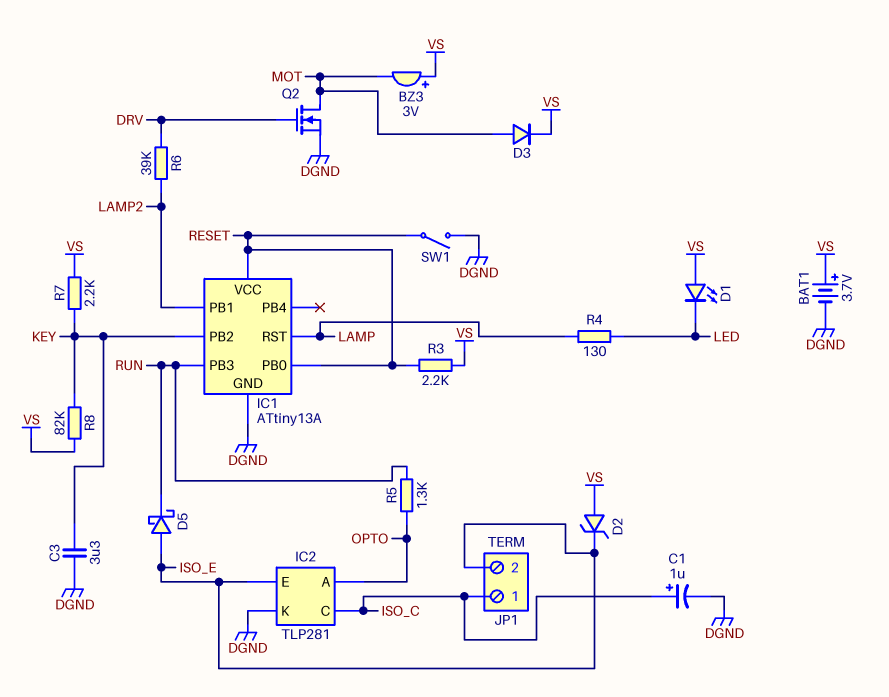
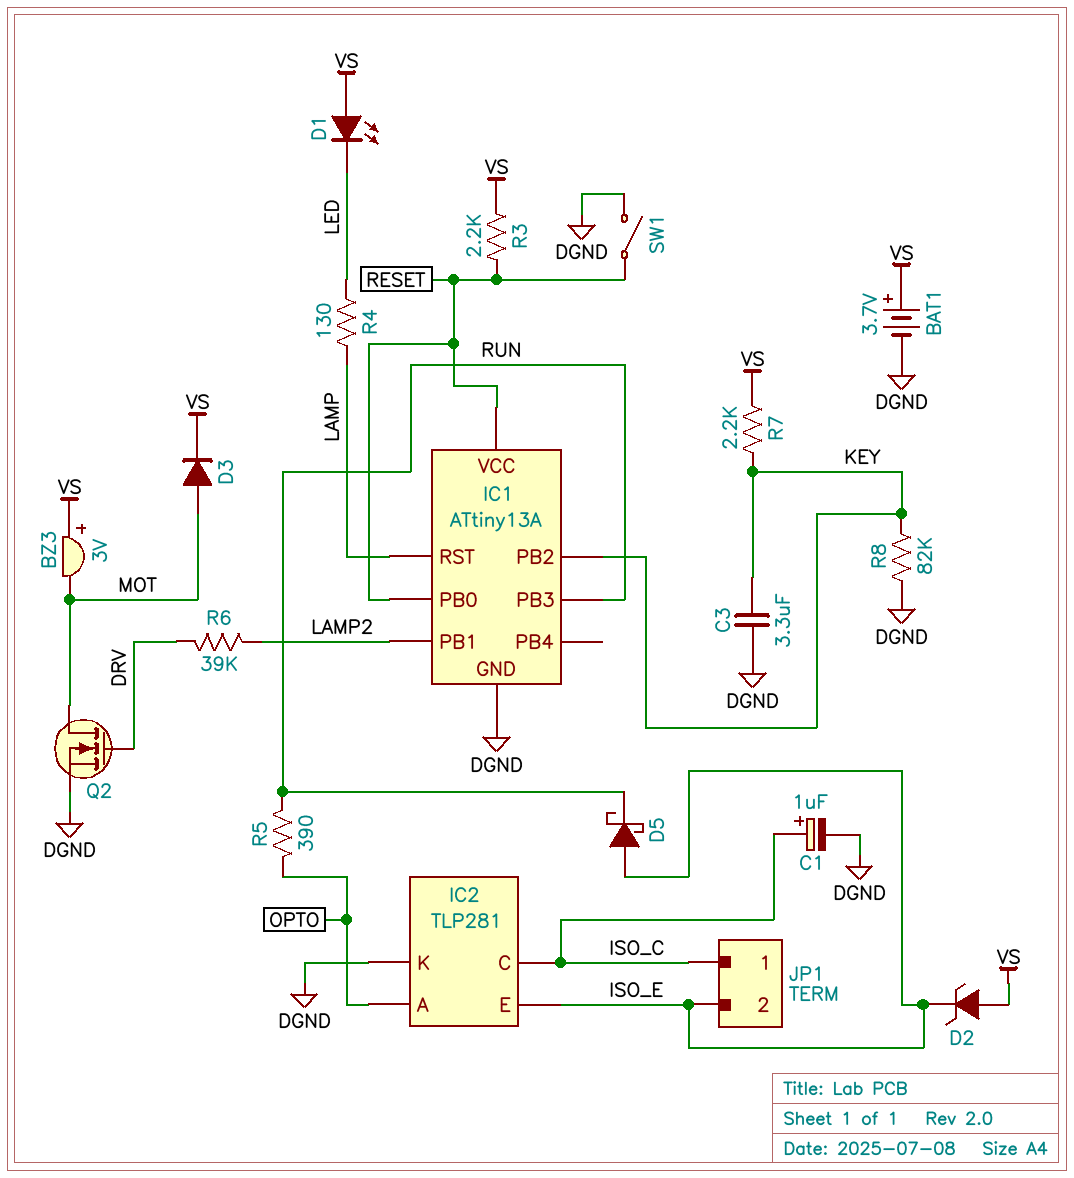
R5: 1.3k (OPTO, RUN) -> 390 (OPTO, RUN)
R8: 82k (KEY, VS) -> 82k (DGND, KEY)

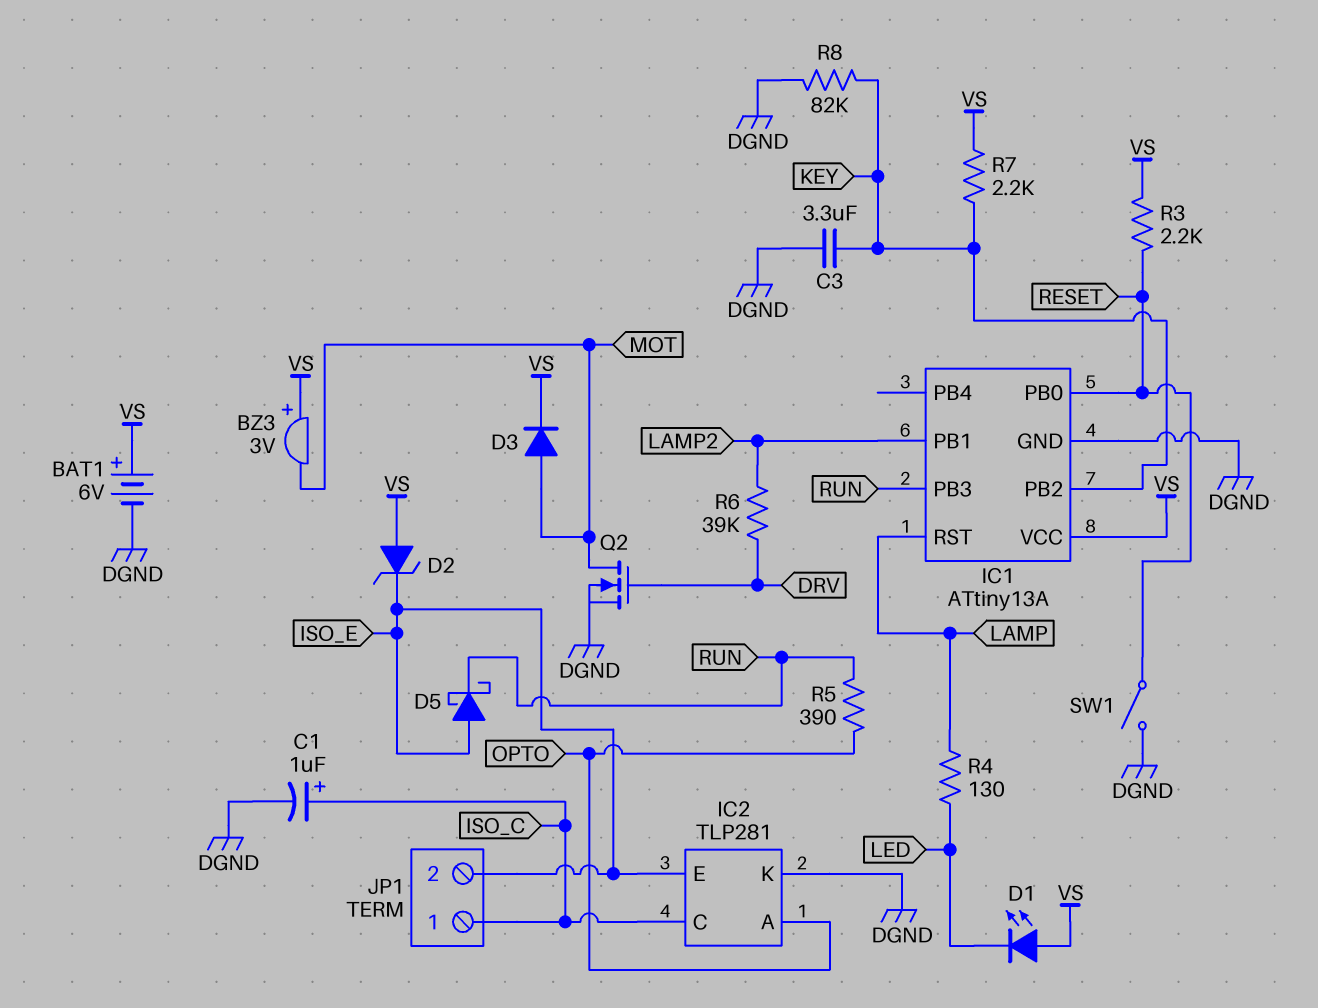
BAT1: 3.7V (plus VS, minus DGND) -> 6V (plus VS, minus DGND)
IC1 pin VCC: RESET -> VS

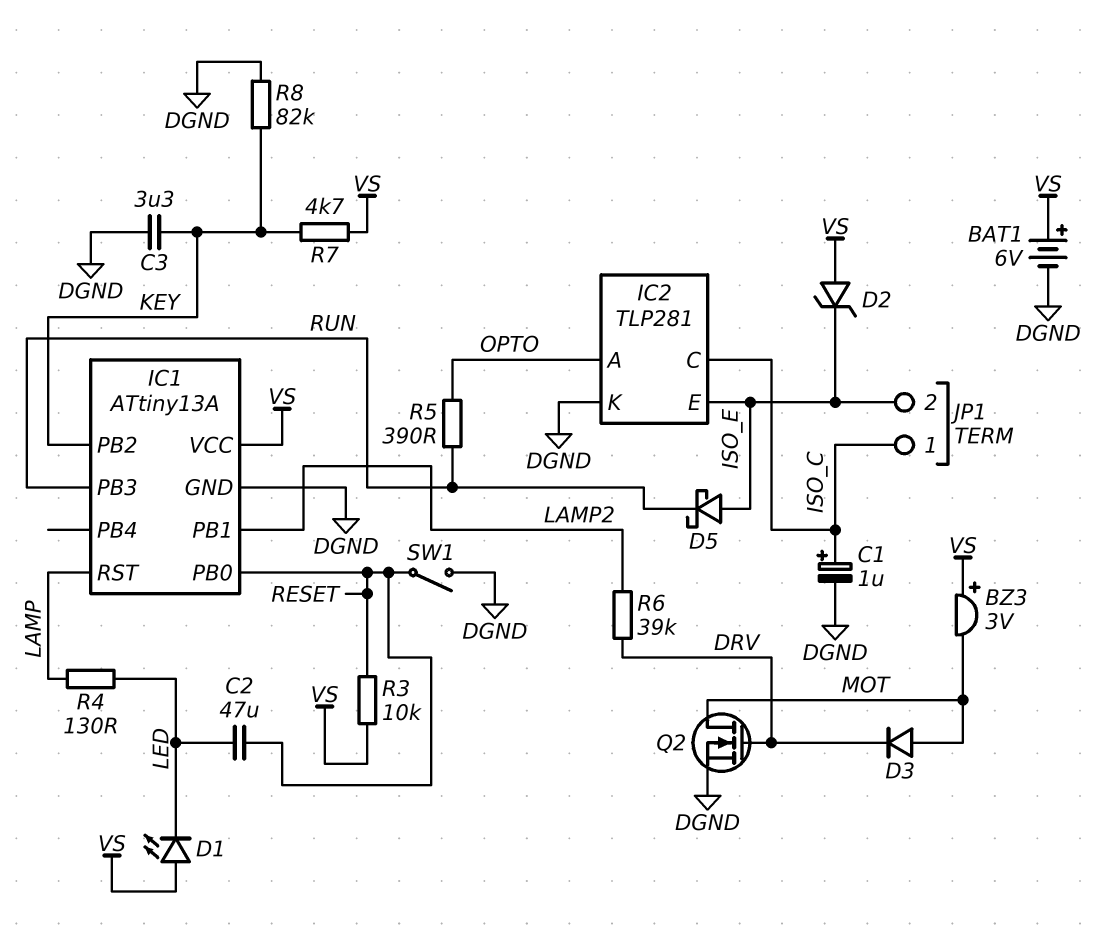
C2: none -> 47uF (LED, RESET)
D3: diode (A MOT, K VS) -> diode (A MOT, K DRV)
R3: 2.2k (RESET, VS) -> 10k (RESET, VS)
R7: 2.2k (KEY, VS) -> 4.7k (KEY, VS)

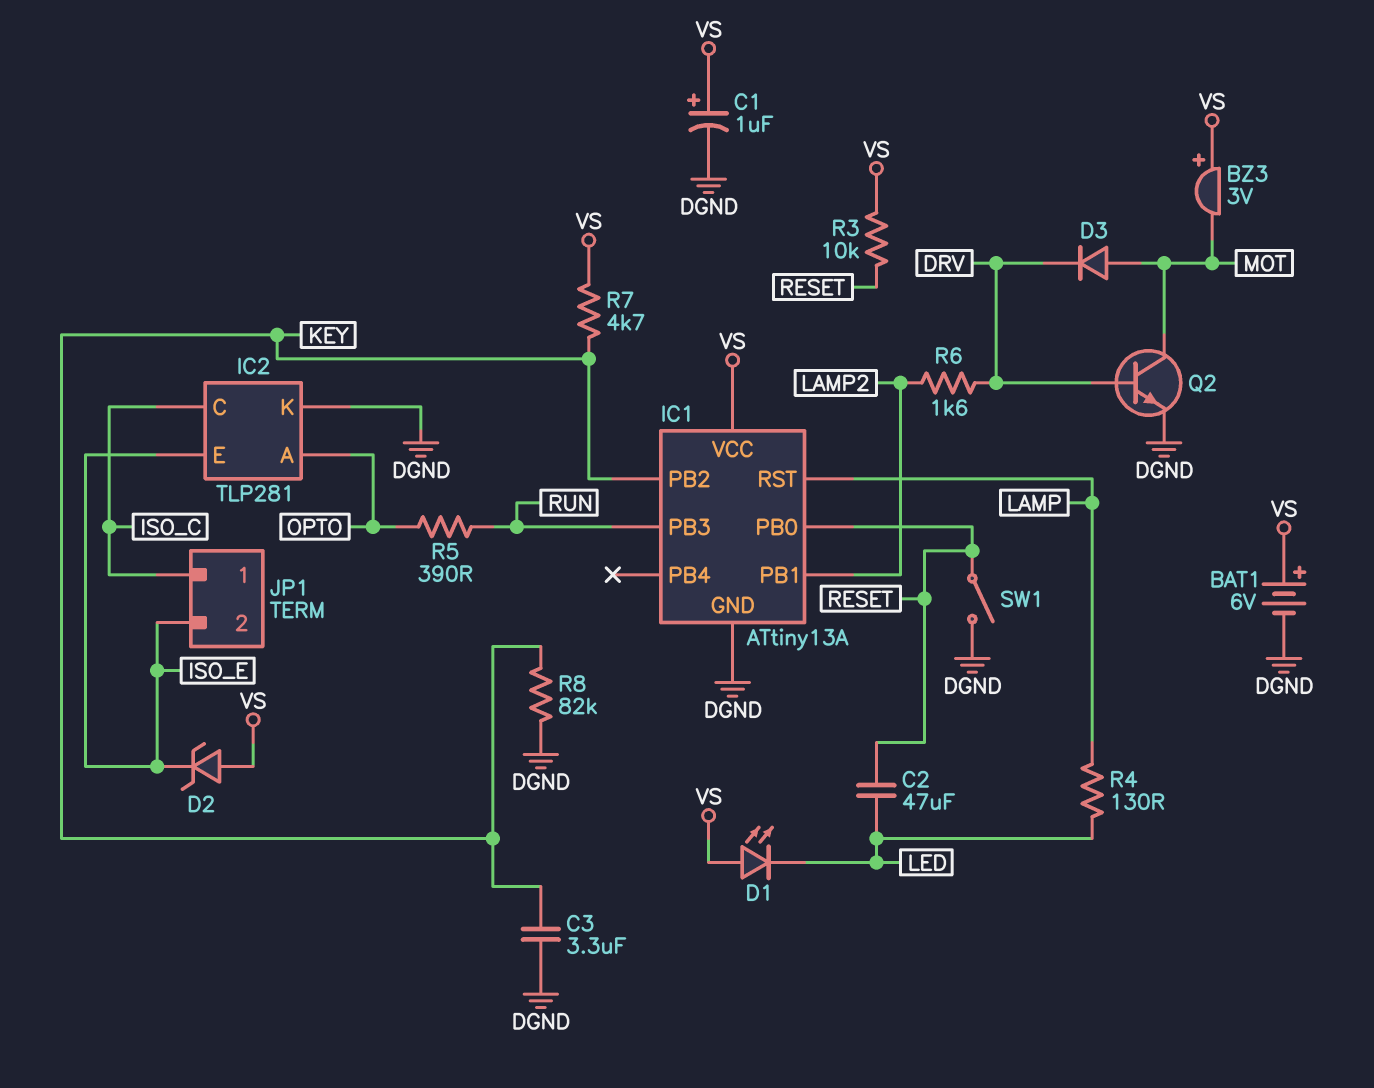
C1: 1uF (plus ISO_C, minus DGND) -> 1uF (plus VS, minus DGND)
D5: schottky (A ISO_E, K RUN) -> none
Q2: NMOS (G DRV, D MOT, S DGND) -> NPN (B DRV, C MOT, E DGND)
R6: 39k (DRV, LAMP2) -> 1.6k (DRV, LAMP2)

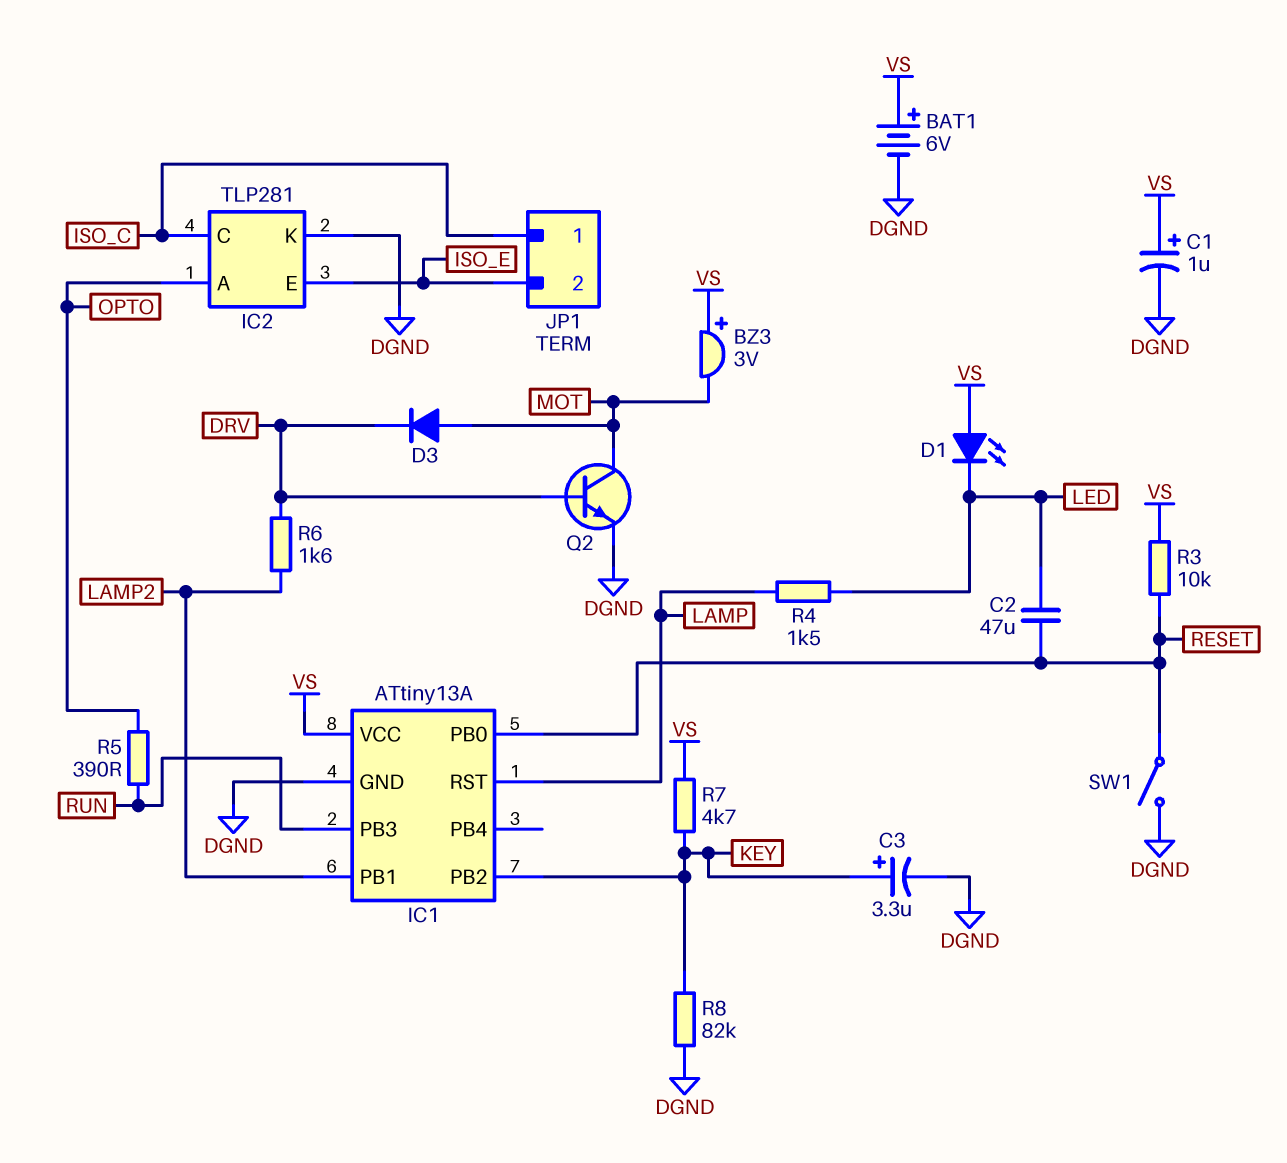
C3: 3.3uF (DGND, KEY) -> 3.3uF (plus KEY, minus DGND)
D2: zener (A VS, K ISO_E) -> none
R4: 130 (LAMP, LED) -> 1.5k (LAMP, LED)

